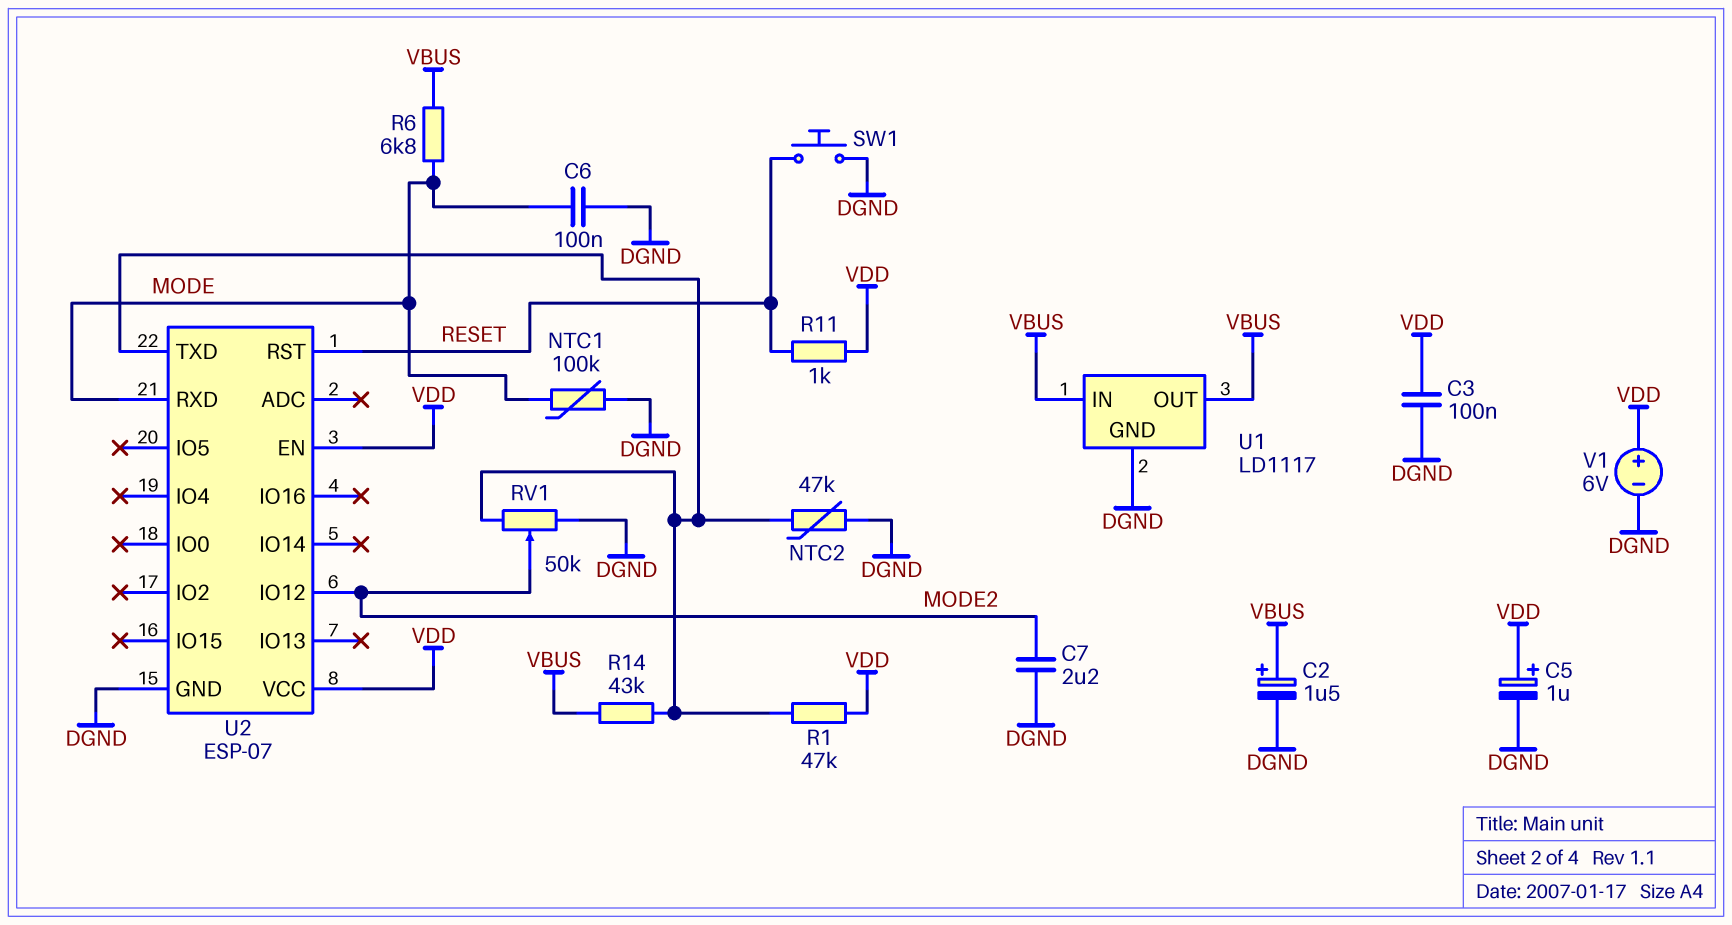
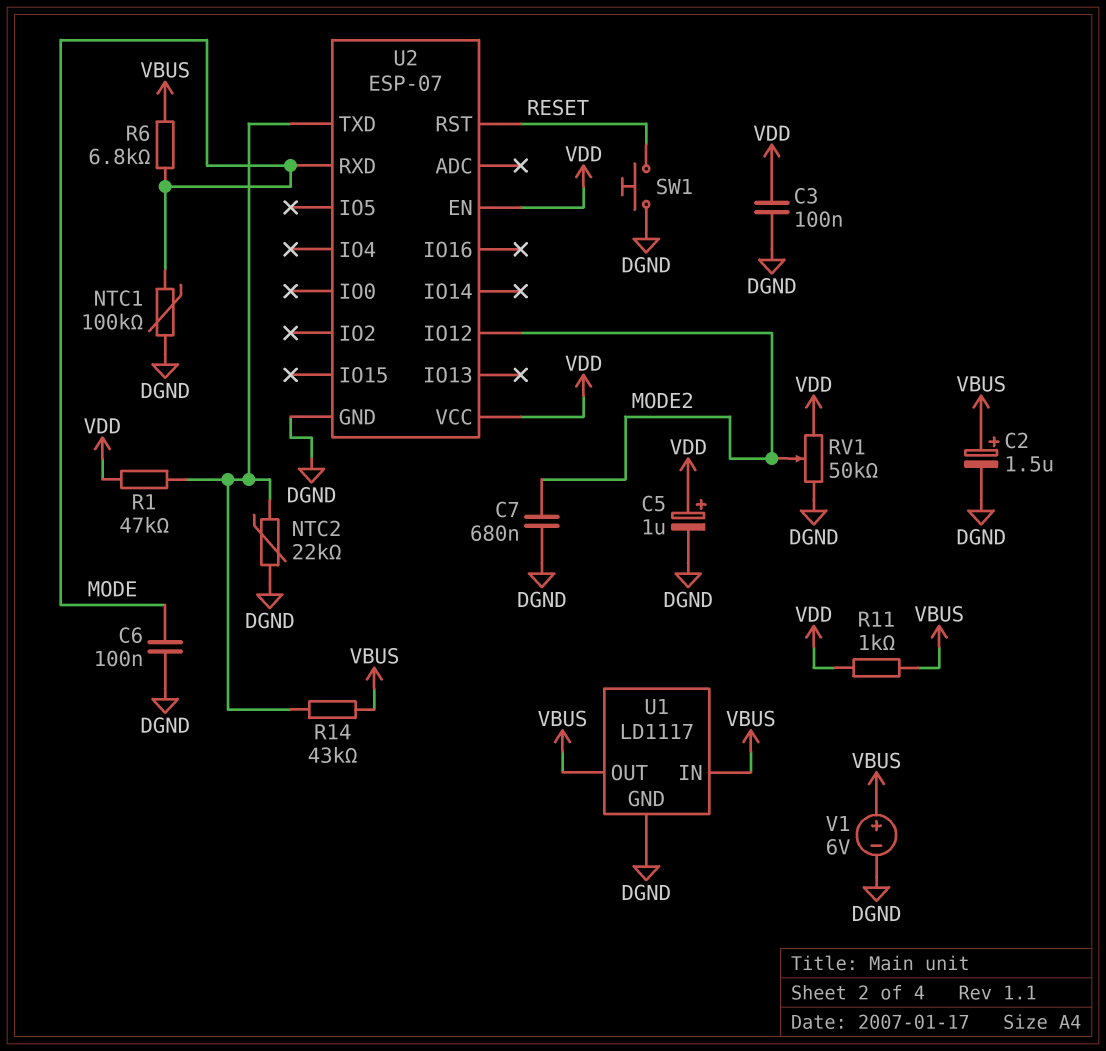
C7: 2.2uF (DGND, MODE2) -> 680nF (DGND, MODE2)
NTC2: 47k (DGND, U2/TXD) -> 22k (DGND, U2/TXD)
R11: 1k (RESET, VDD) -> 1k (VBUS, VDD)
RV1: 50k (DGND, U2/TXD, wiper MODE2) -> 50k (DGND, VDD, wiper MODE2)
V1: 6V (plus VDD, minus DGND) -> 6V (plus VBUS, minus DGND)

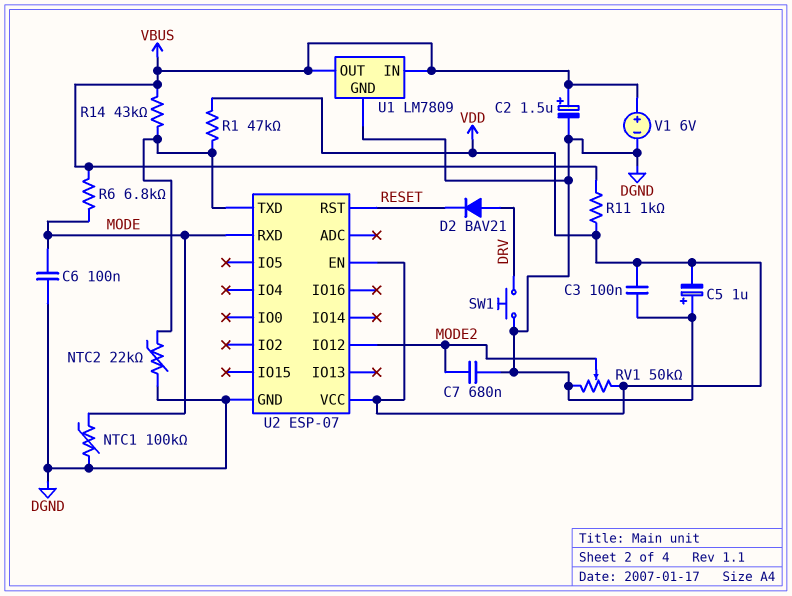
C5: 1uF (plus VDD, minus DGND) -> 1uF (plus DGND, minus VDD)
D2: none -> diode BAV21 (A DRV, K RESET)
SW1: button (DGND, RESET) -> button (DGND, DRV)
U1: LD1117 -> LM7809

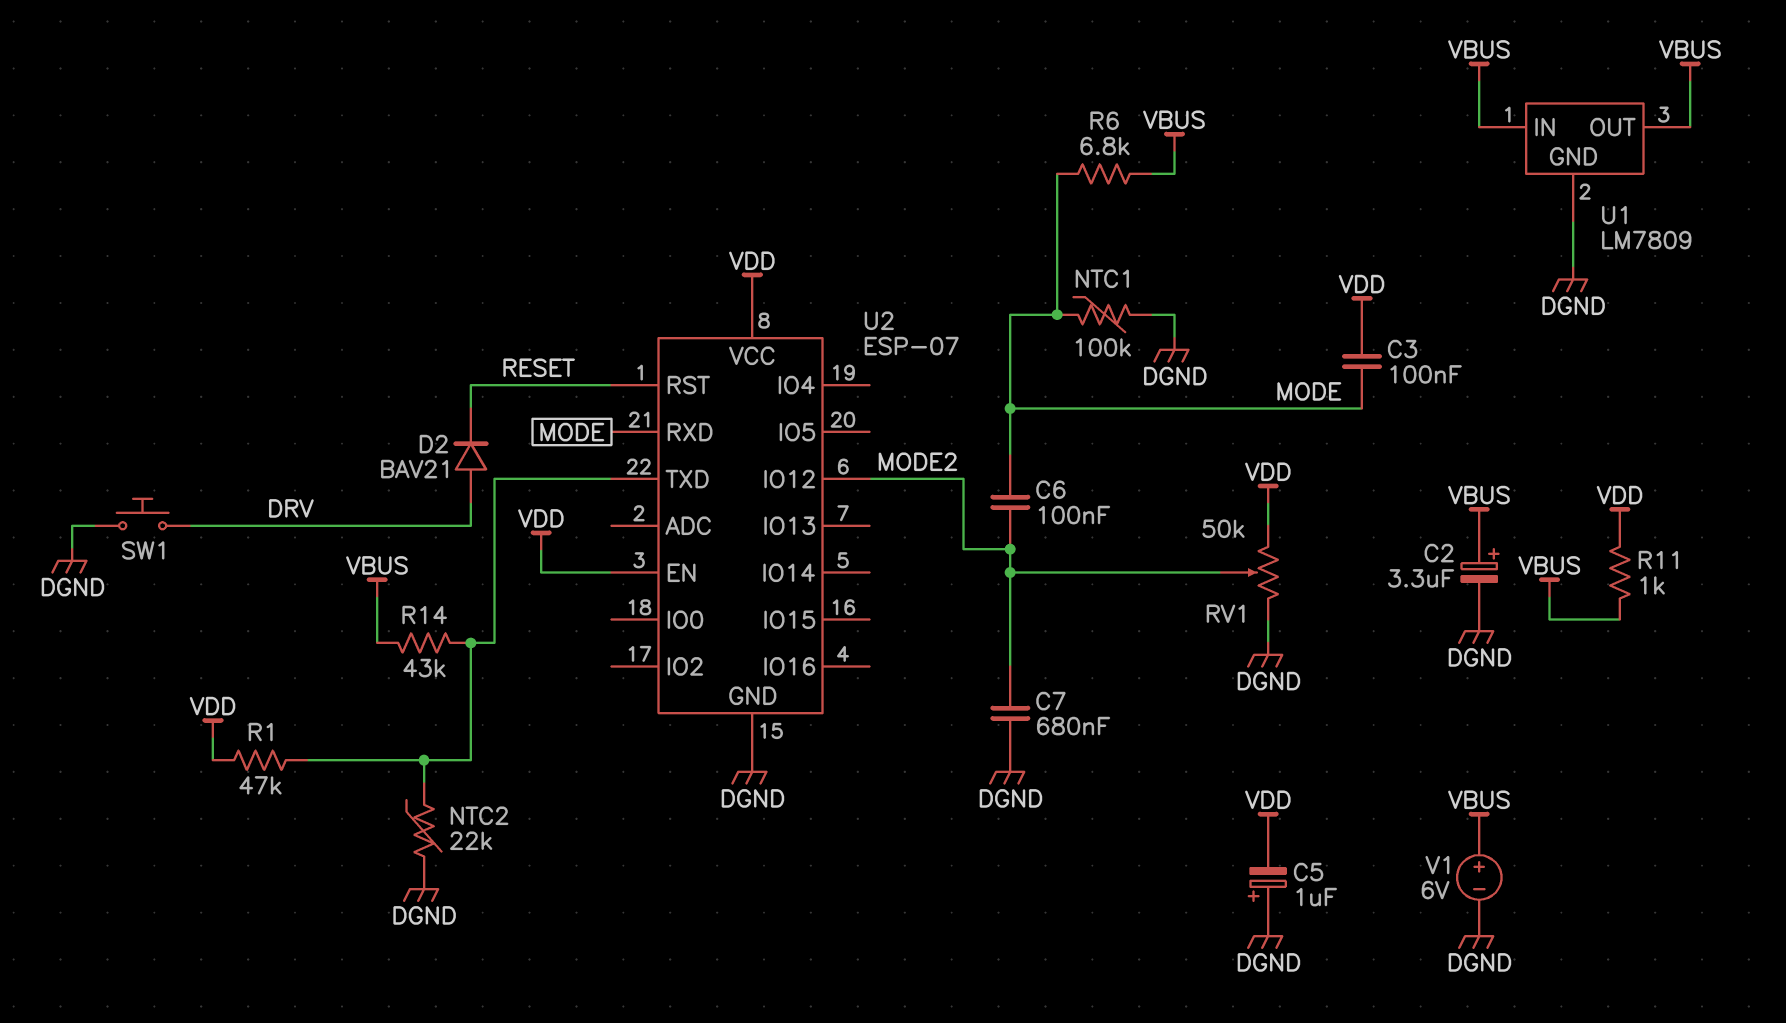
C2: 1.5uF (plus VBUS, minus DGND) -> 3.3uF (plus VBUS, minus DGND)
C3: 100nF (DGND, VDD) -> 100nF (MODE, VDD)
C6: 100nF (DGND, MODE) -> 100nF (MODE, MODE2)

